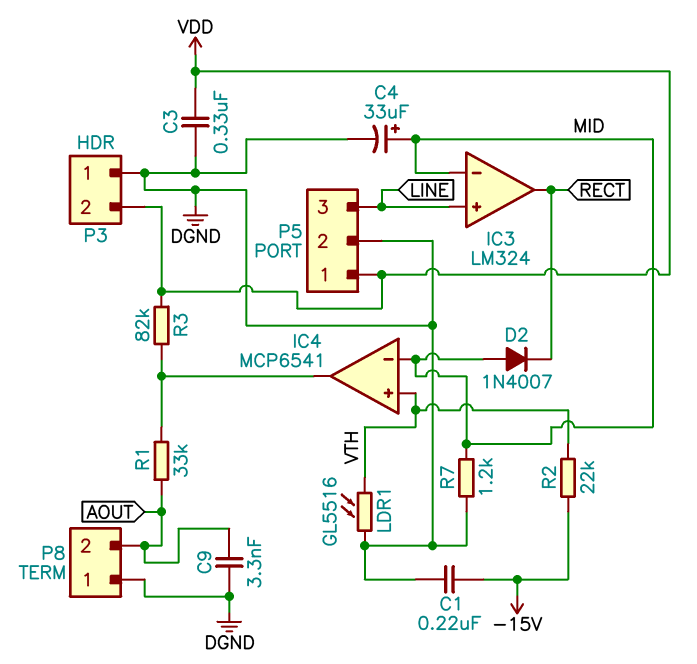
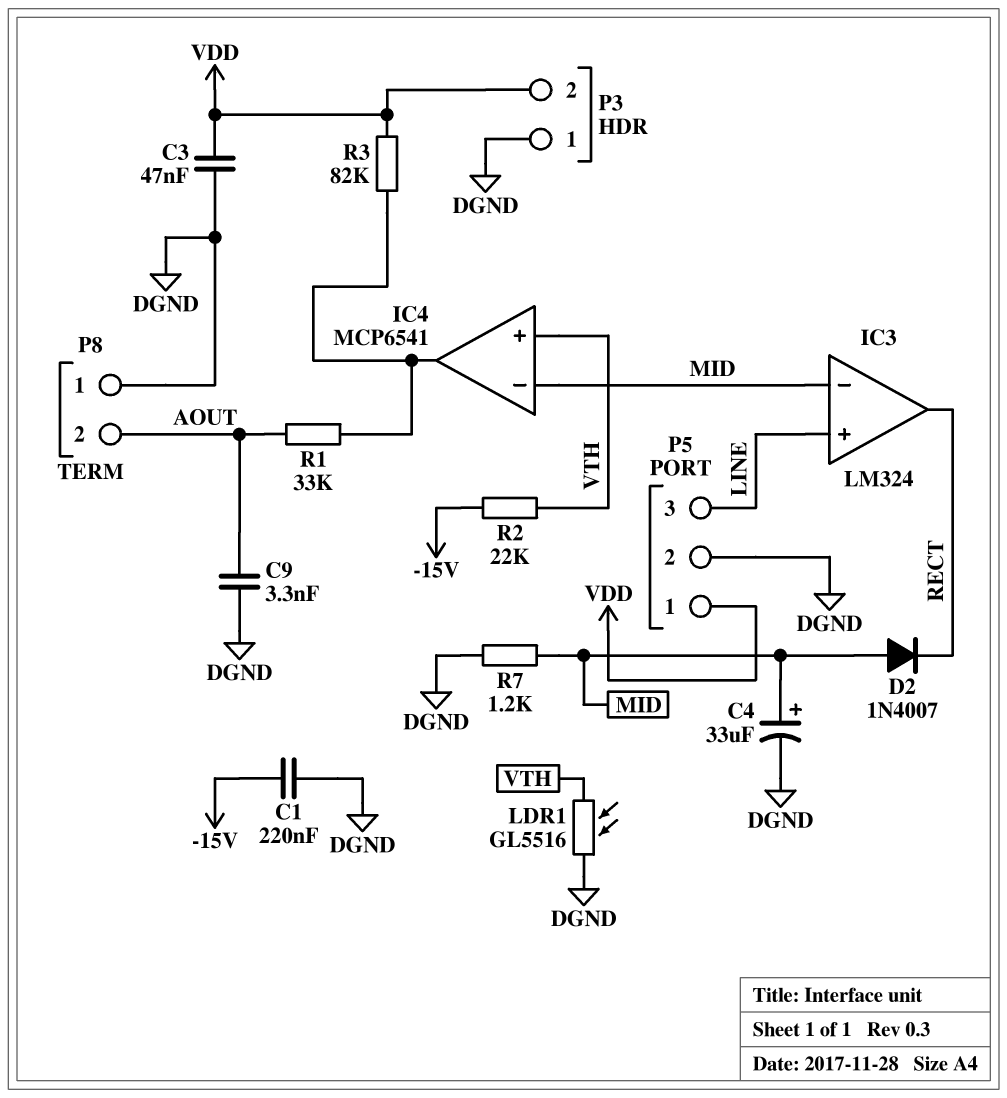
C3: 330nF (DGND, VDD) -> 47nF (DGND, VDD)

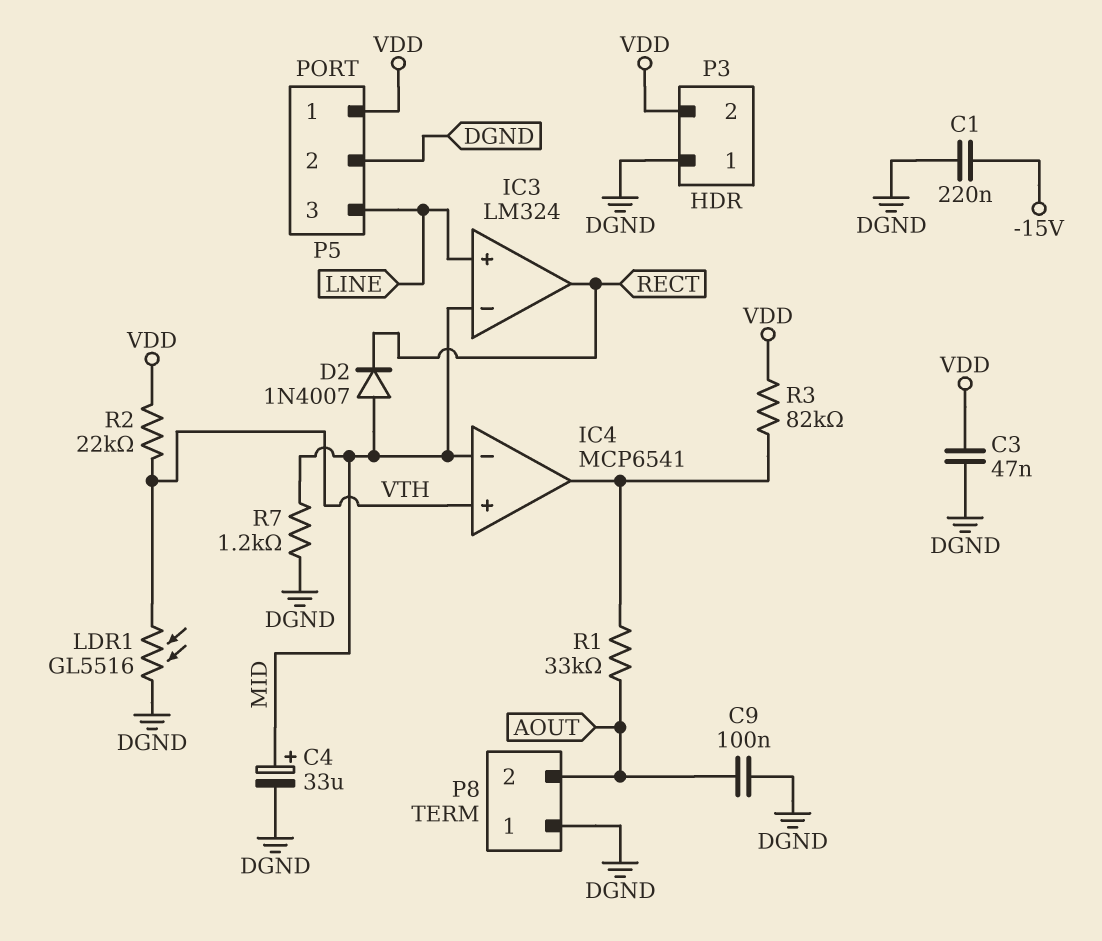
C9: 3.3nF (AOUT, DGND) -> 100nF (AOUT, DGND)
R2: 22k (-15V, VTH) -> 22k (VDD, VTH)

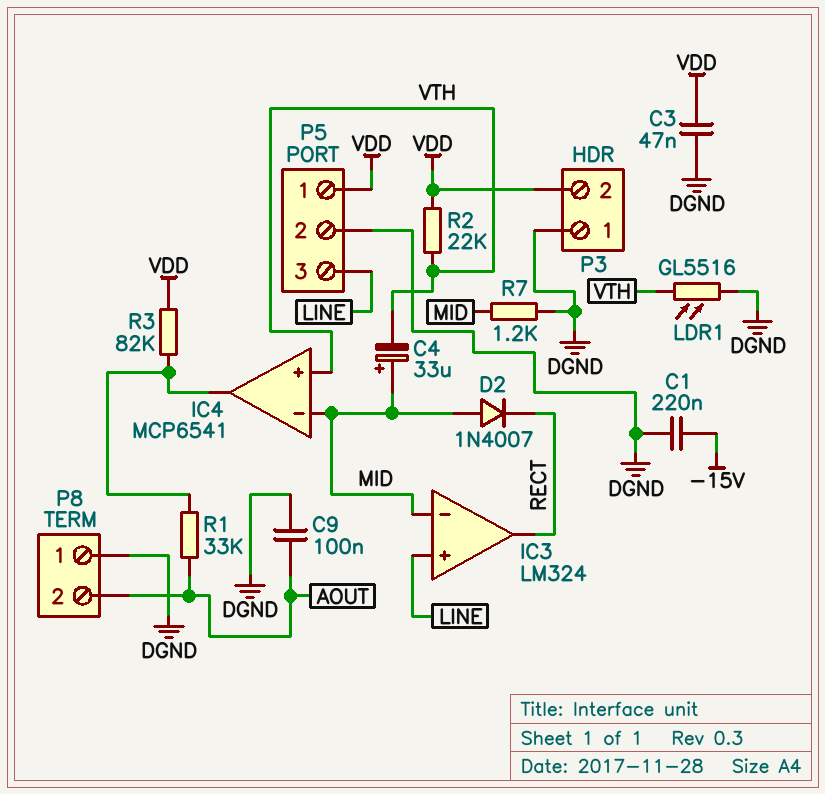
C4: 33uF (plus MID, minus DGND) -> 33uF (plus MID, minus VTH)

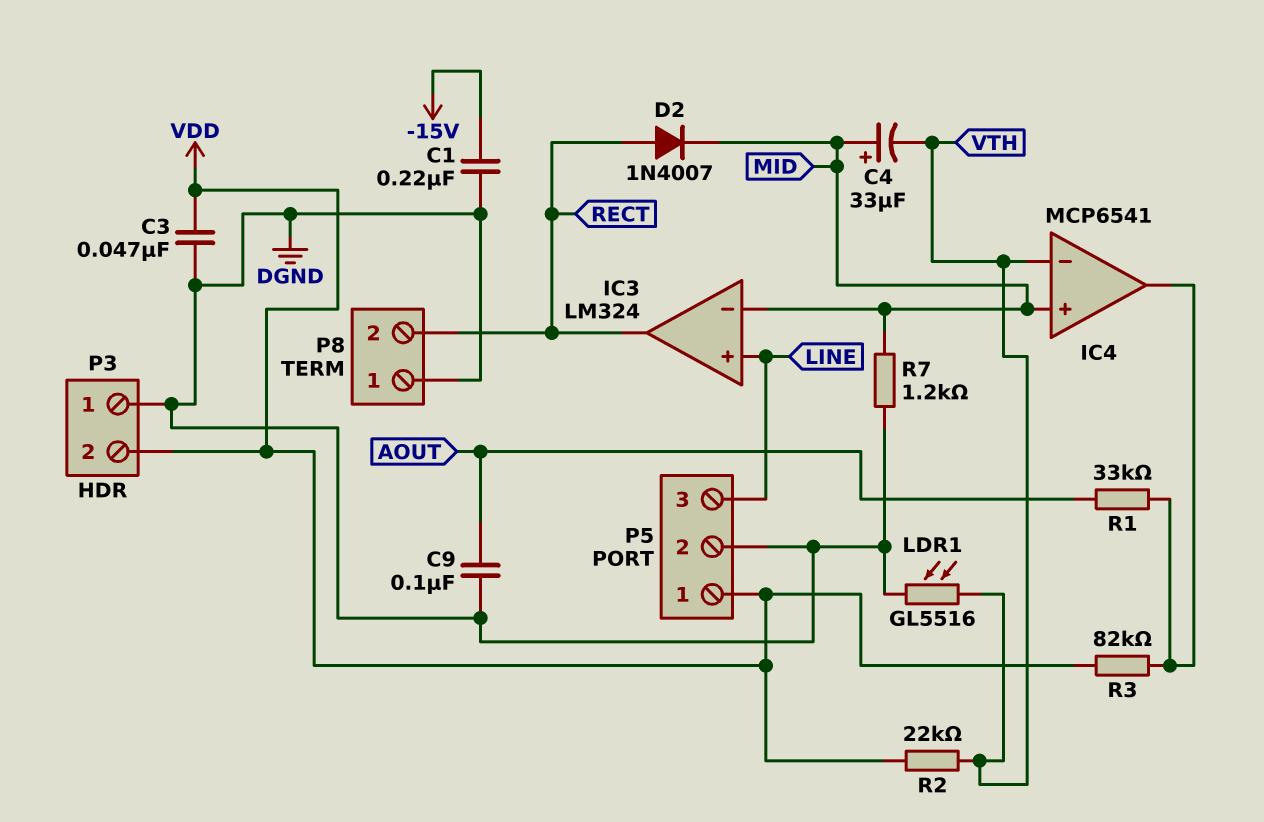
D2: diode 1N4007 (A MID, K RECT) -> diode 1N4007 (A RECT, K MID)
IC4 pin in+: VTH -> MID
IC4 pin in-: MID -> VTH
P8 pin 2: AOUT -> RECT

